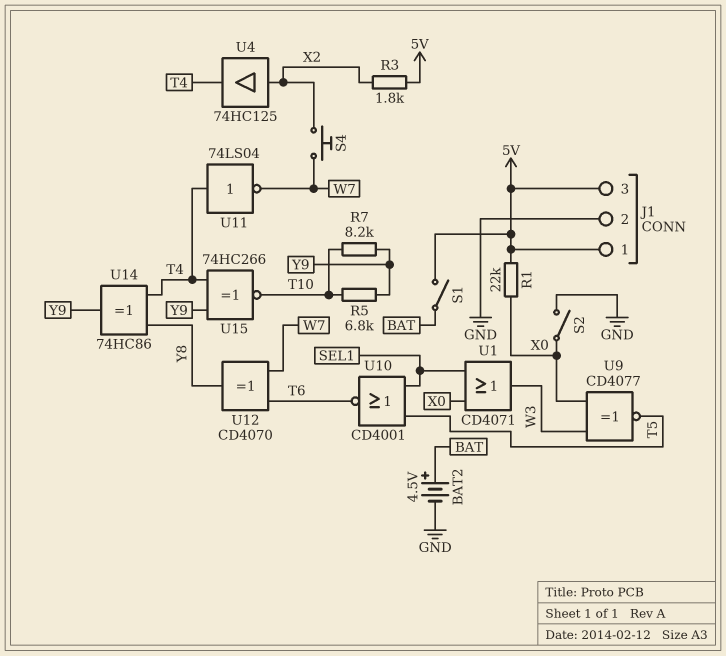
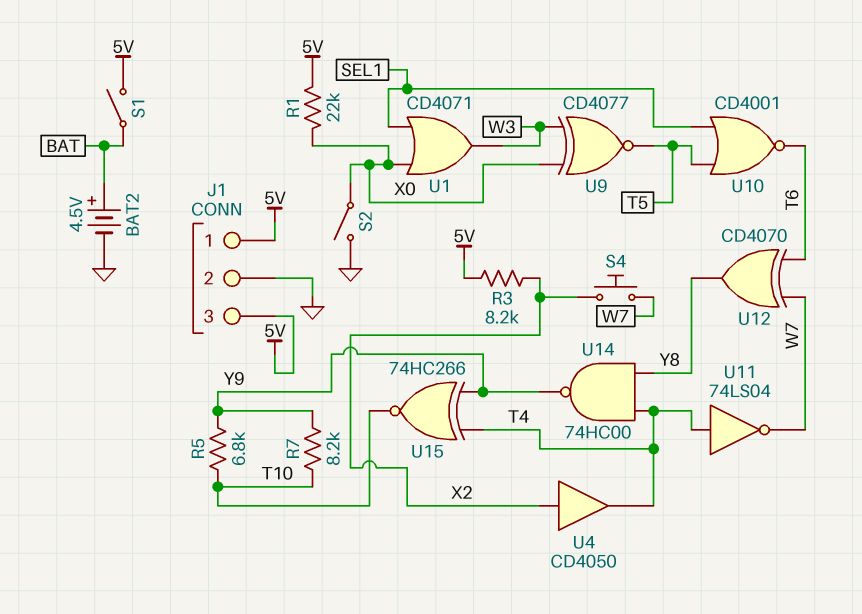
R3: 1.8k (5V, X2) -> 8.2k (5V, X2)
U4: buffer 74HC125 (in X2, out T4) -> buffer CD4050 (in X2, out T4)
U14: XOR 74HC86 (in T4, in Y8, out Y9) -> NAND 74HC00 (in T4, in Y8, out Y9)

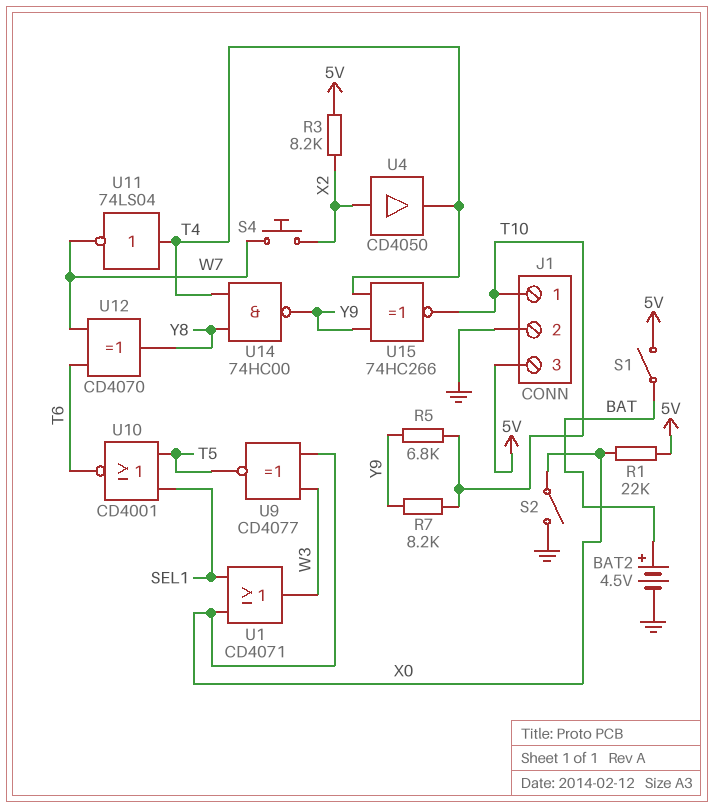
J1 pin 1: 5V -> T10

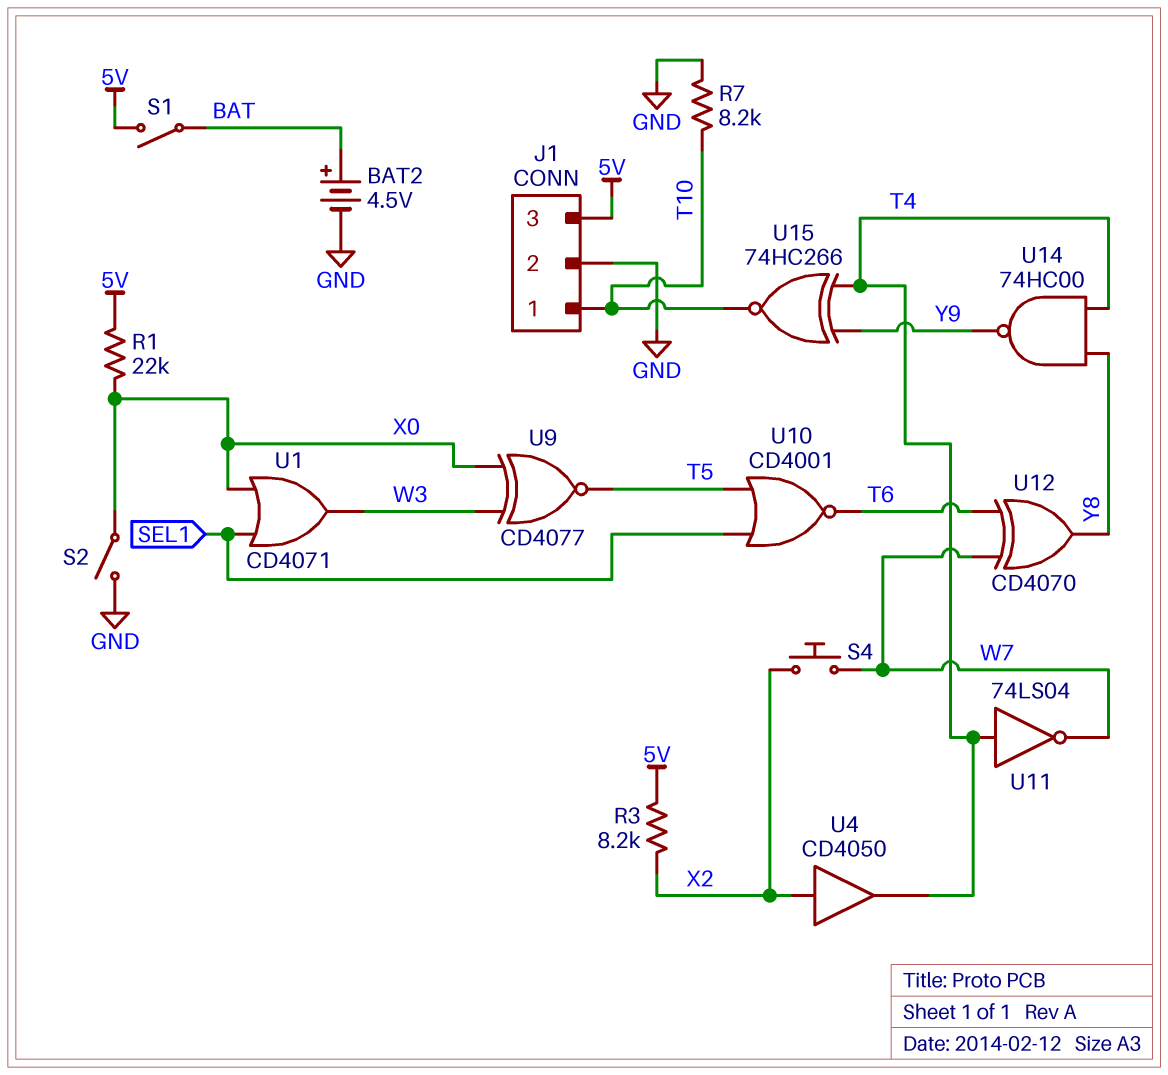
R5: 6.8k (T10, Y9) -> none
R7: 8.2k (T10, Y9) -> 8.2k (GND, T10)

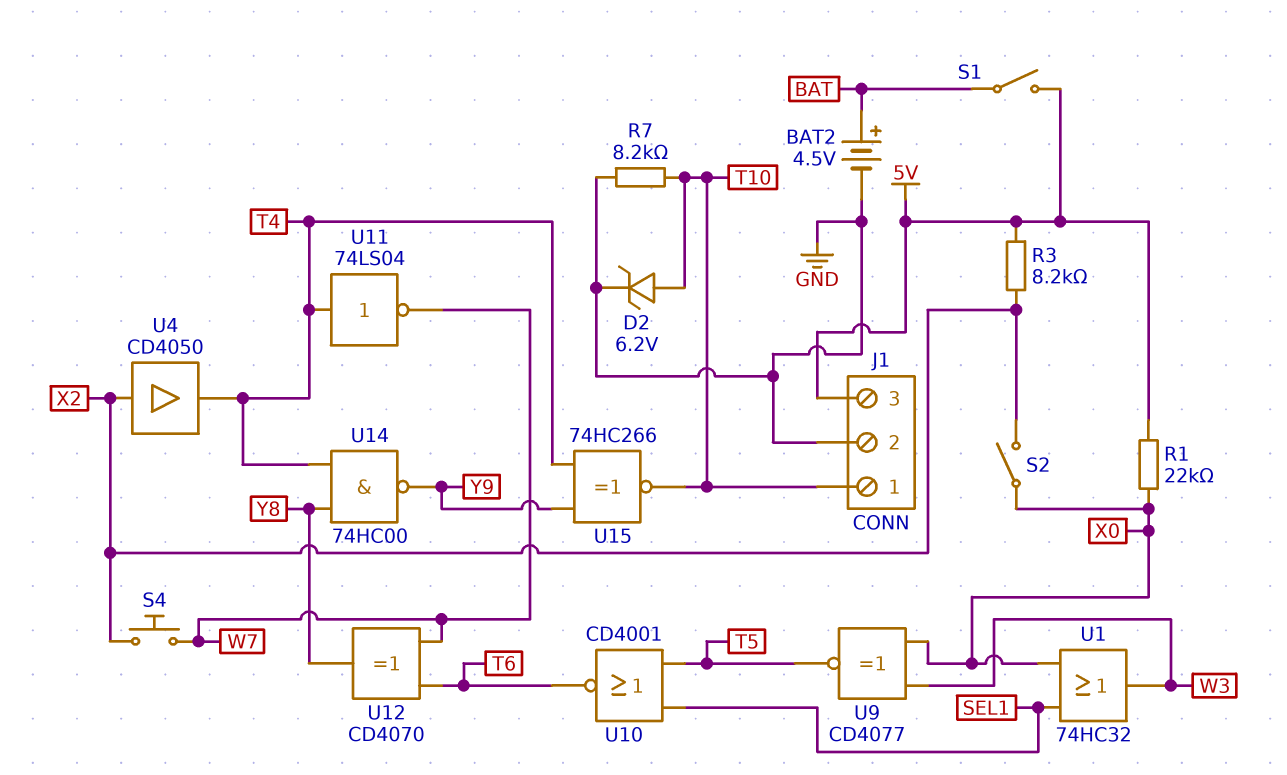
D2: none -> zener 6.2V (A T10, K GND)
S2: switch (GND, X0) -> switch (X0, X2)
U1: OR CD4071 (in SEL1, in X0, out W3) -> OR 74HC32 (in SEL1, in X0, out W3)

